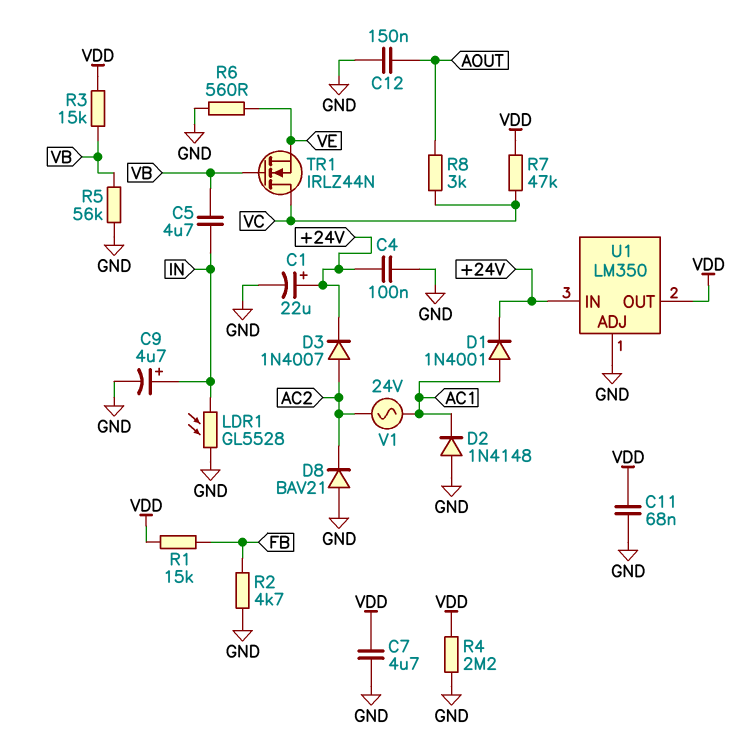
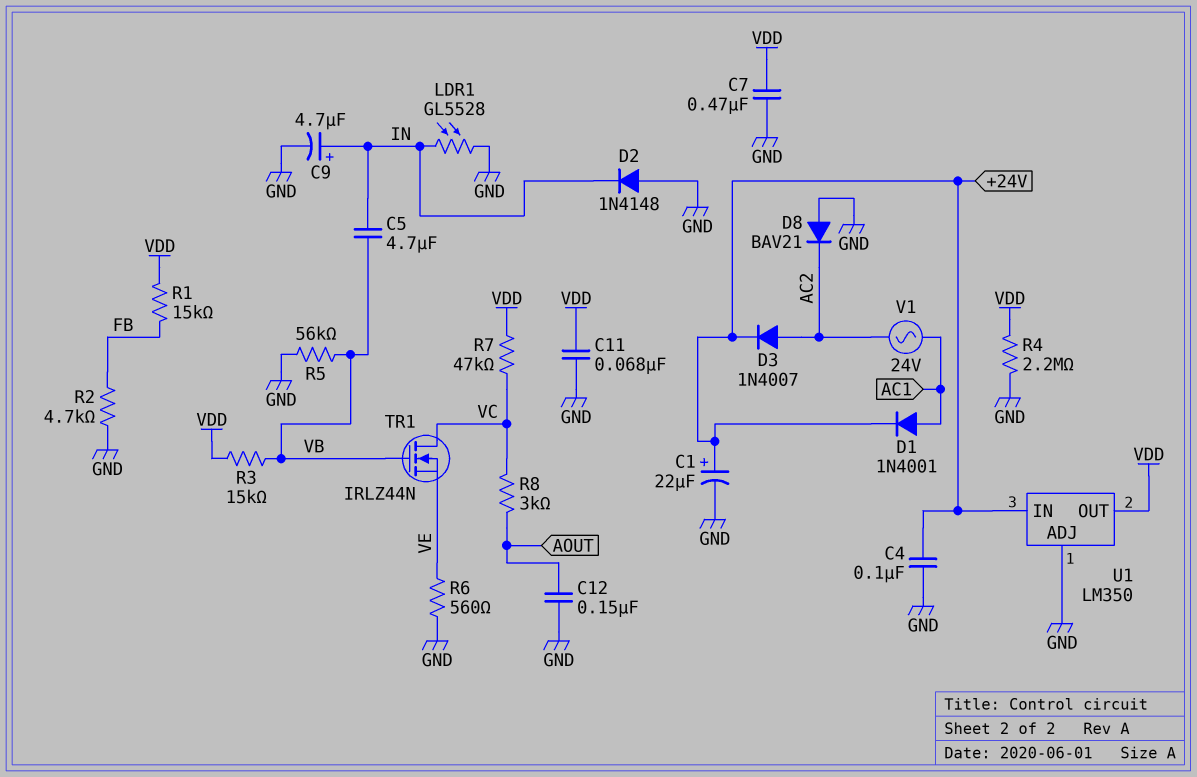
C7: 4.7uF (GND, VDD) -> 470nF (GND, VDD)
D2: diode 1N4148 (A GND, K AC1) -> diode 1N4148 (A GND, K IN)

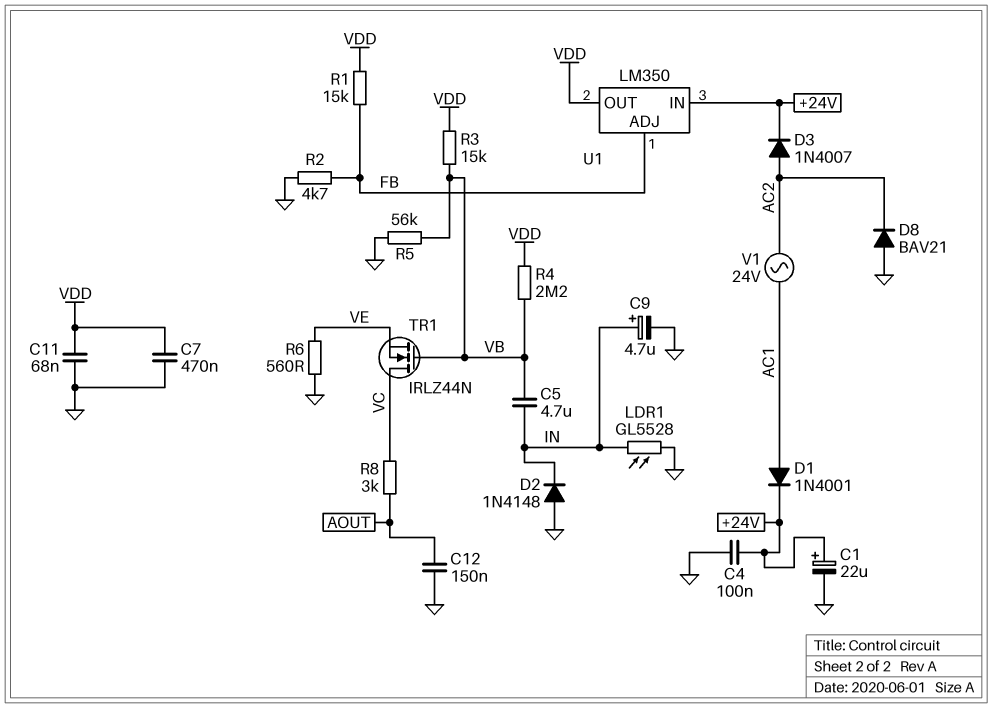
R4: 2.2M (GND, VDD) -> 2.2M (VB, VDD)
R7: 47k (VC, VDD) -> none
U1 pin ADJ: GND -> FB

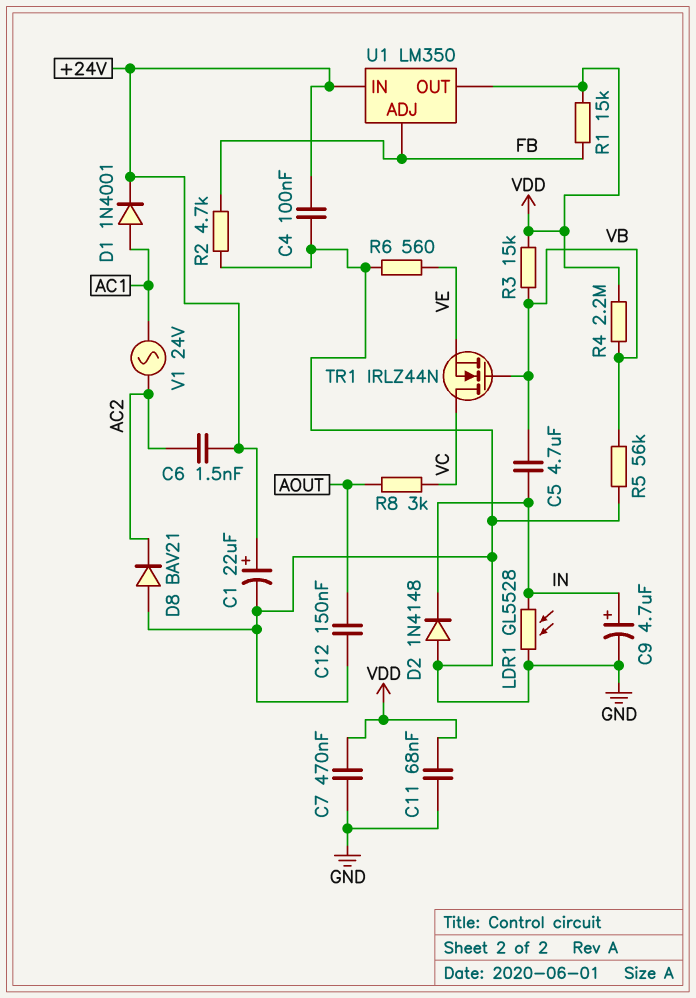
C6: none -> 1.5nF (+24V, AC2)
D3: diode 1N4007 (A AC2, K +24V) -> none

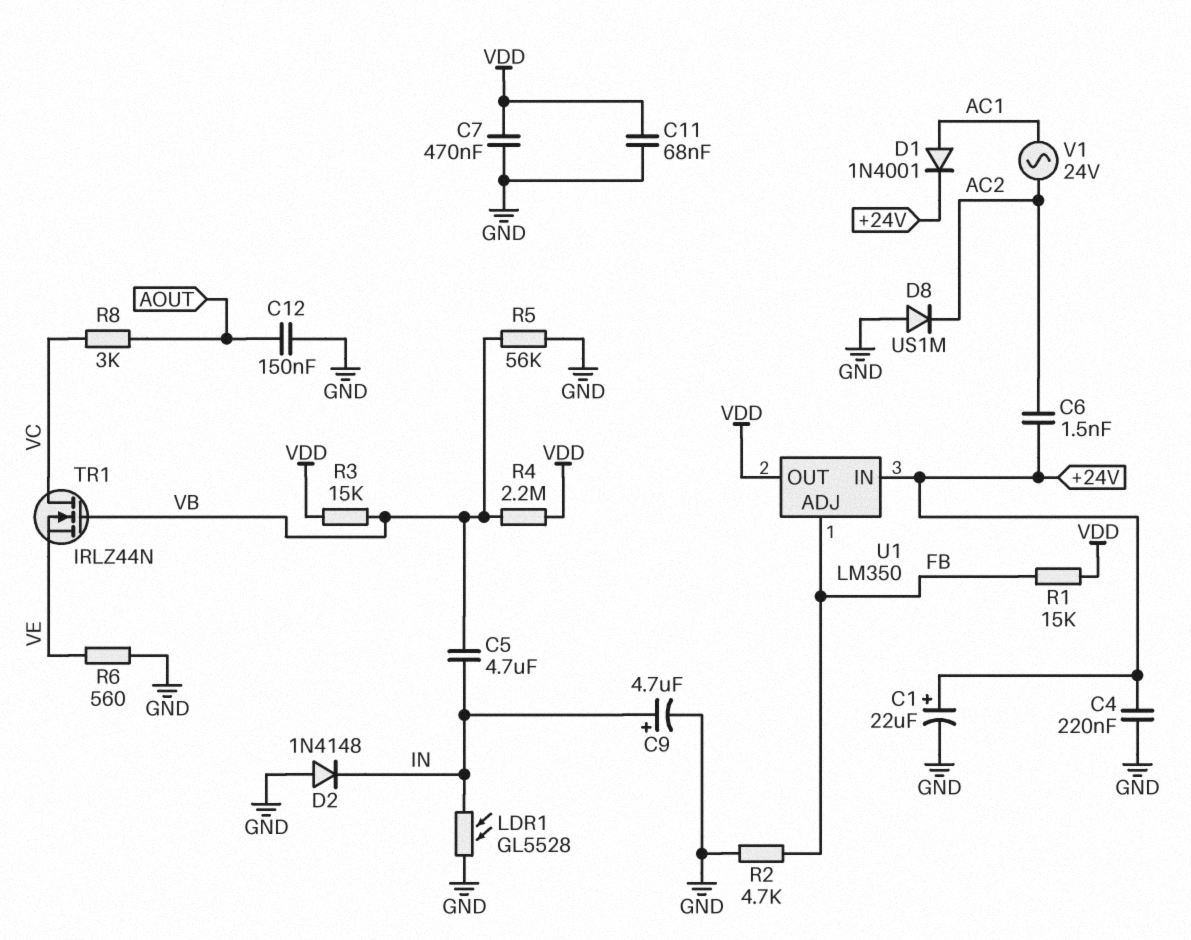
C4: 100nF (+24V, GND) -> 220nF (+24V, GND)
D8: diode BAV21 (A GND, K AC2) -> diode US1M (A GND, K AC2)

